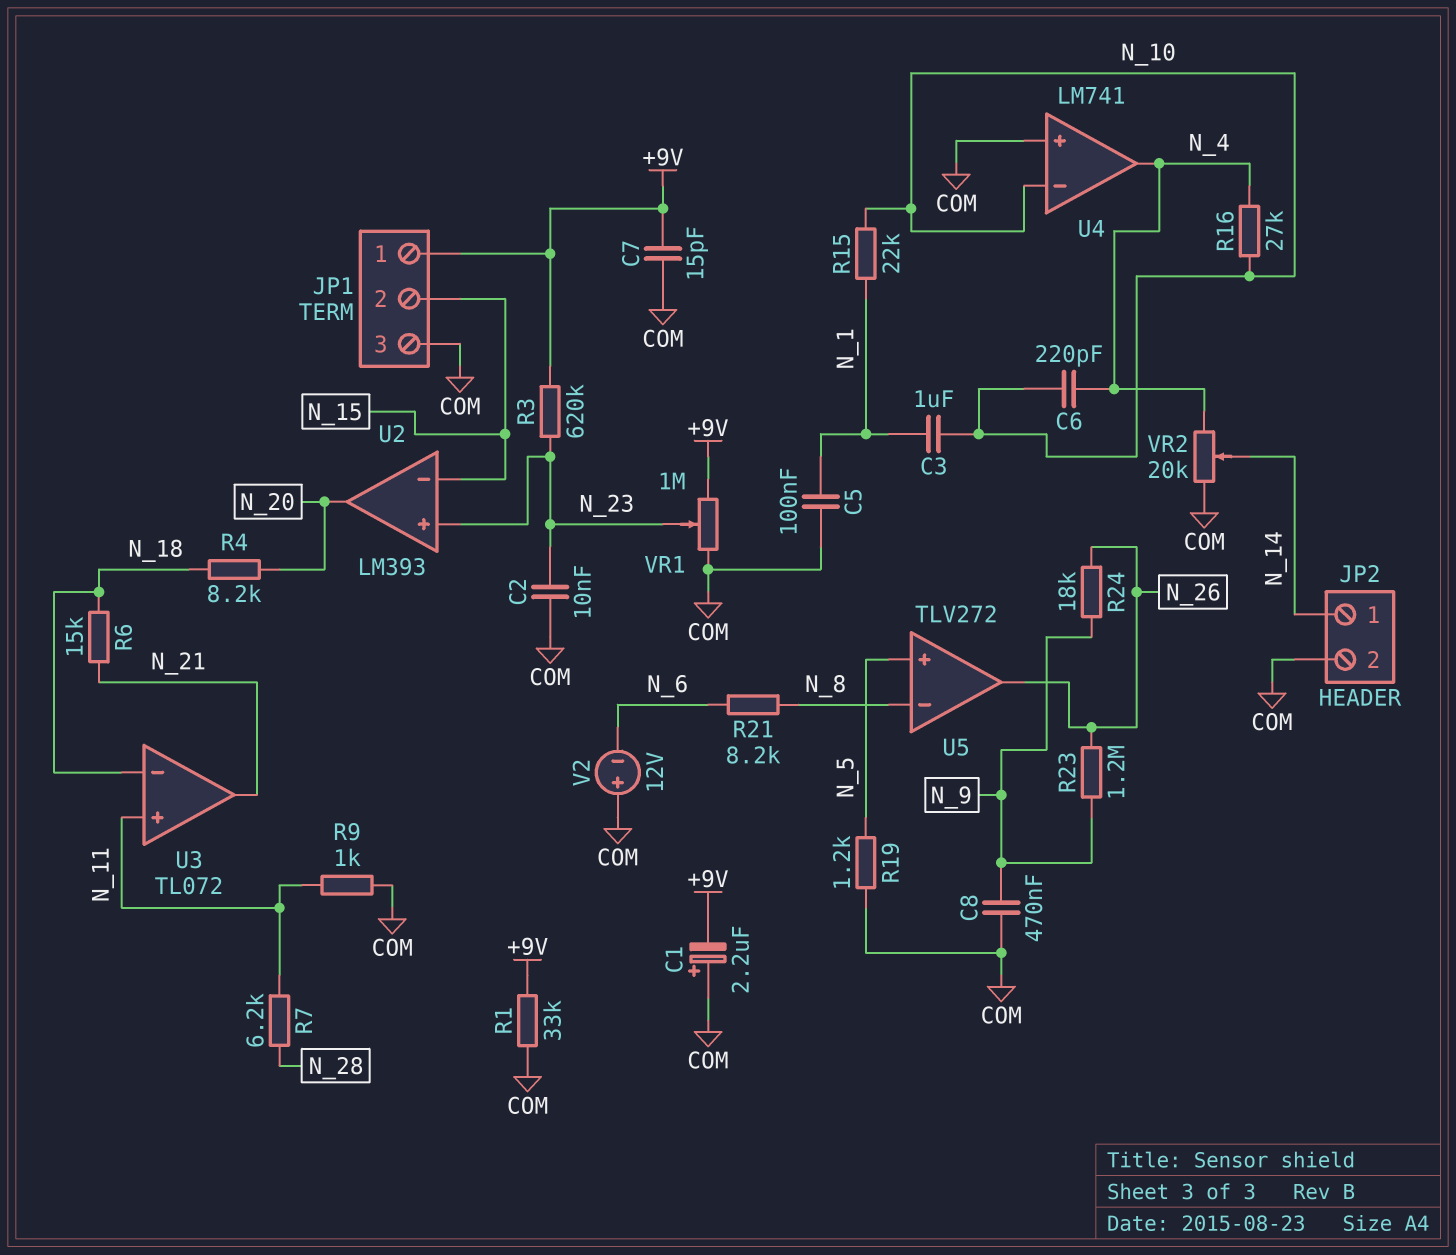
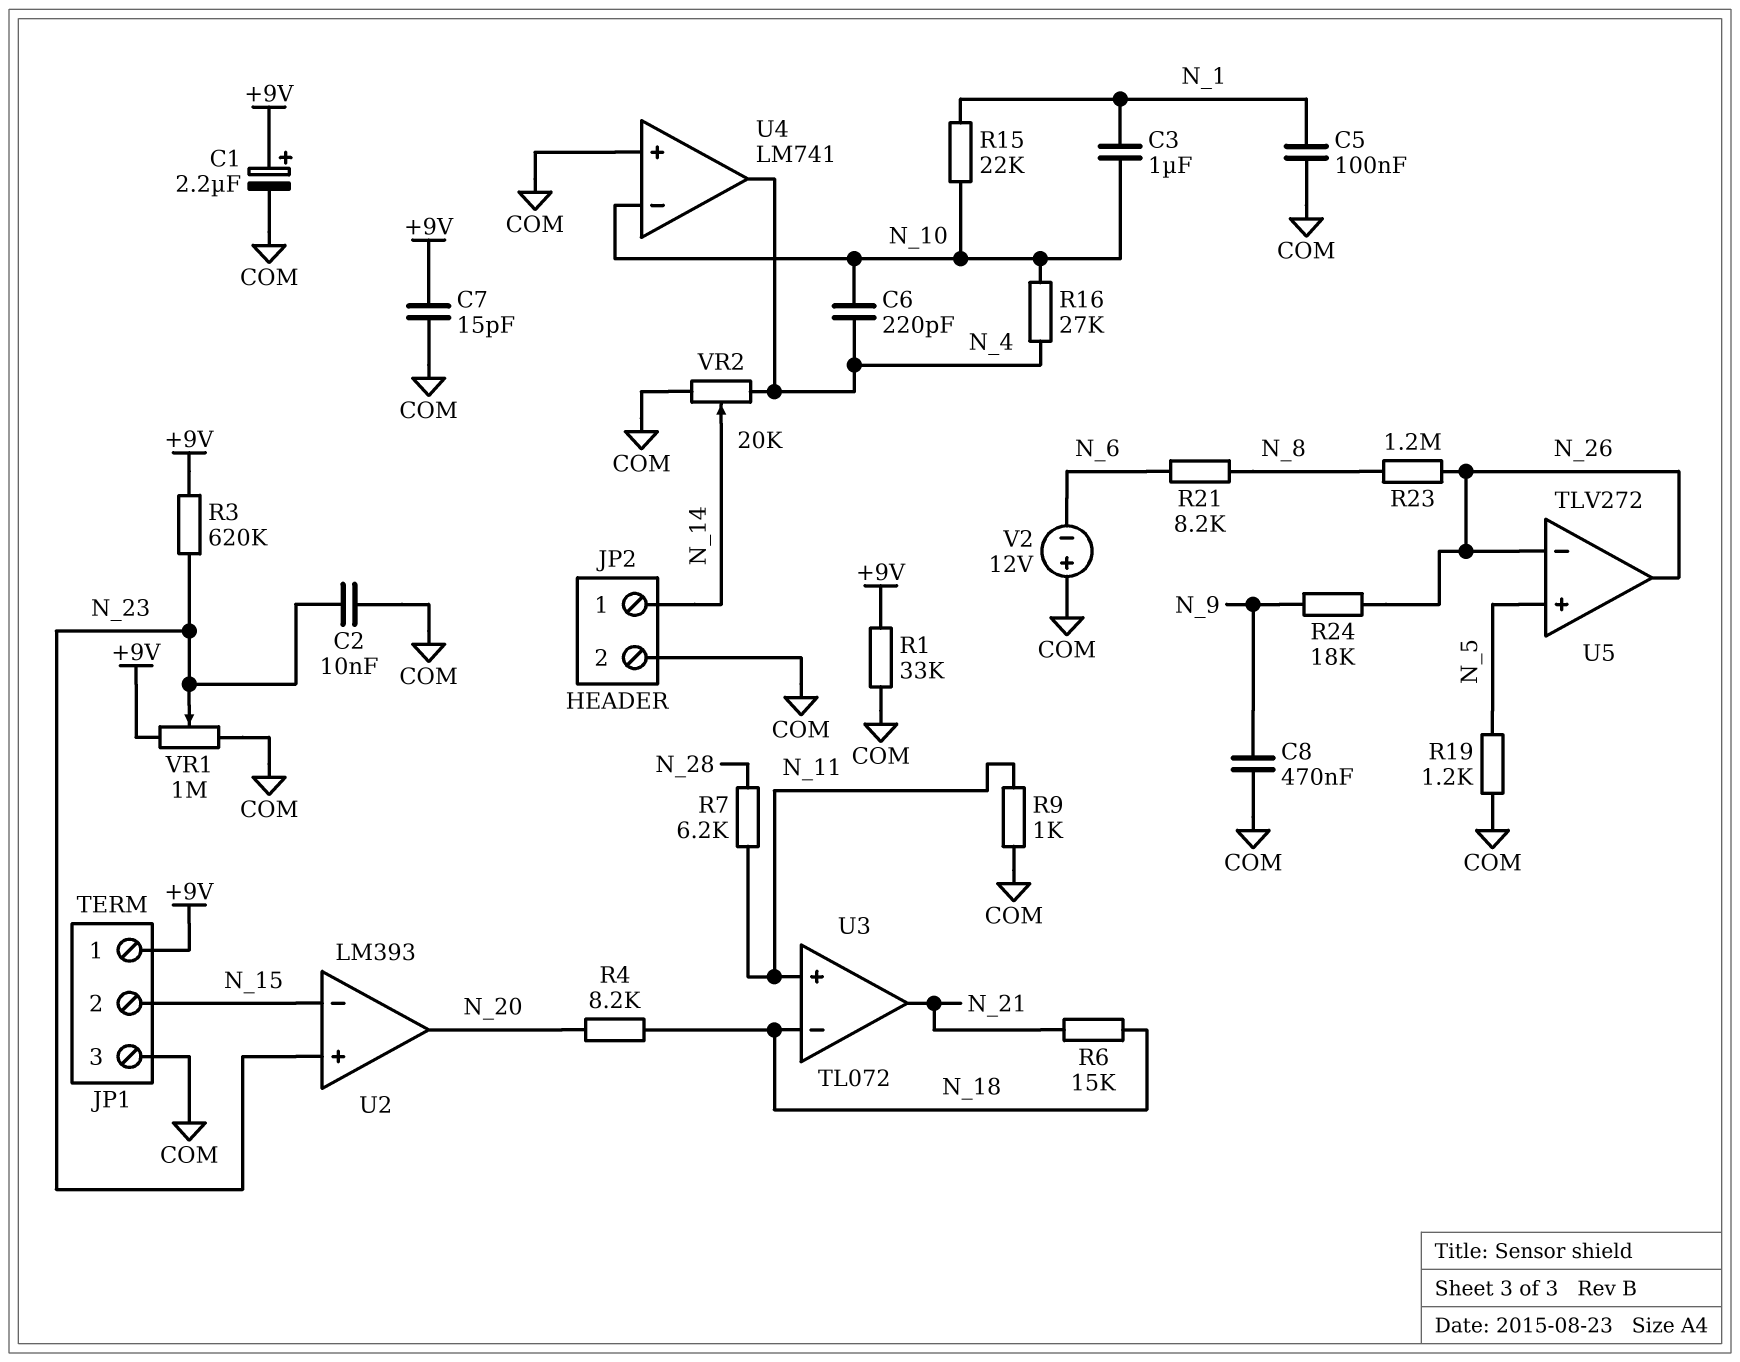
C1: 2.2uF (plus COM, minus +9V) -> 2.2uF (plus +9V, minus COM)
R23: 1.2M (N_9, N_26) -> 1.2M (N_8, N_26)
U5 pin in-: N_8 -> N_26

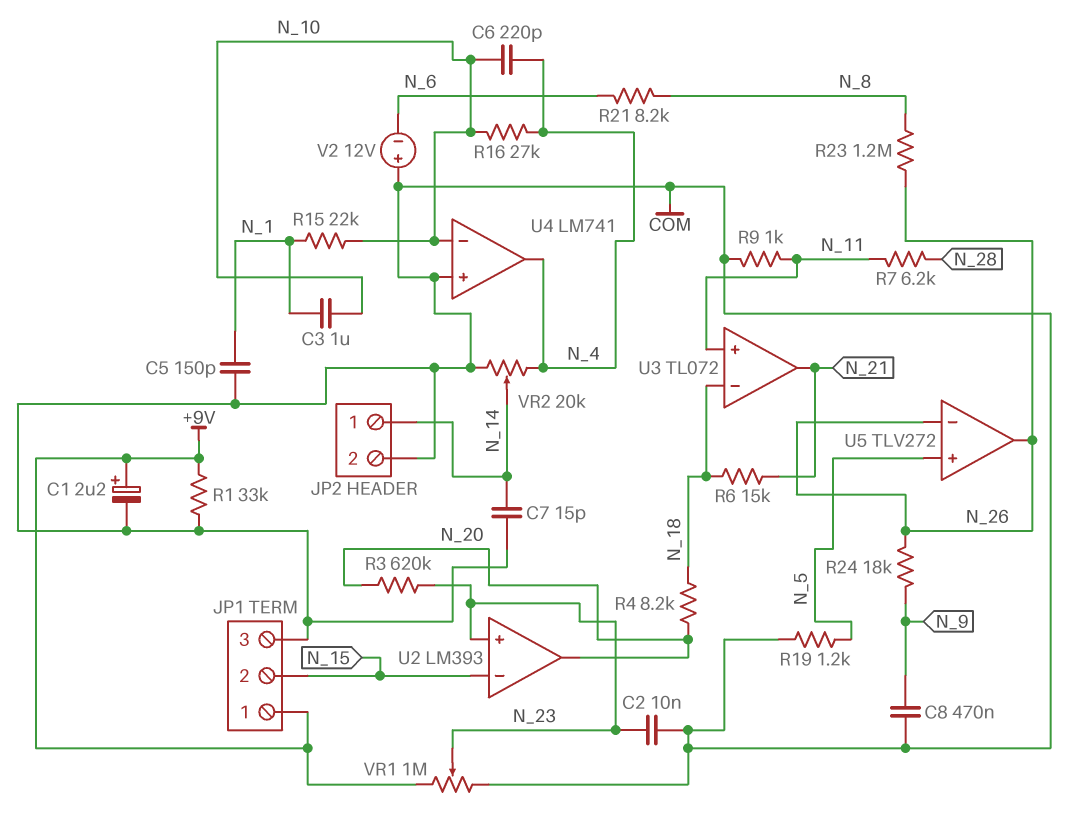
C5: 100nF (COM, N_1) -> 150pF (COM, N_1)
C7: 15pF (+9V, COM) -> 15pF (COM, N_14)
R3: 620k (+9V, N_23) -> 620k (N_20, N_23)

